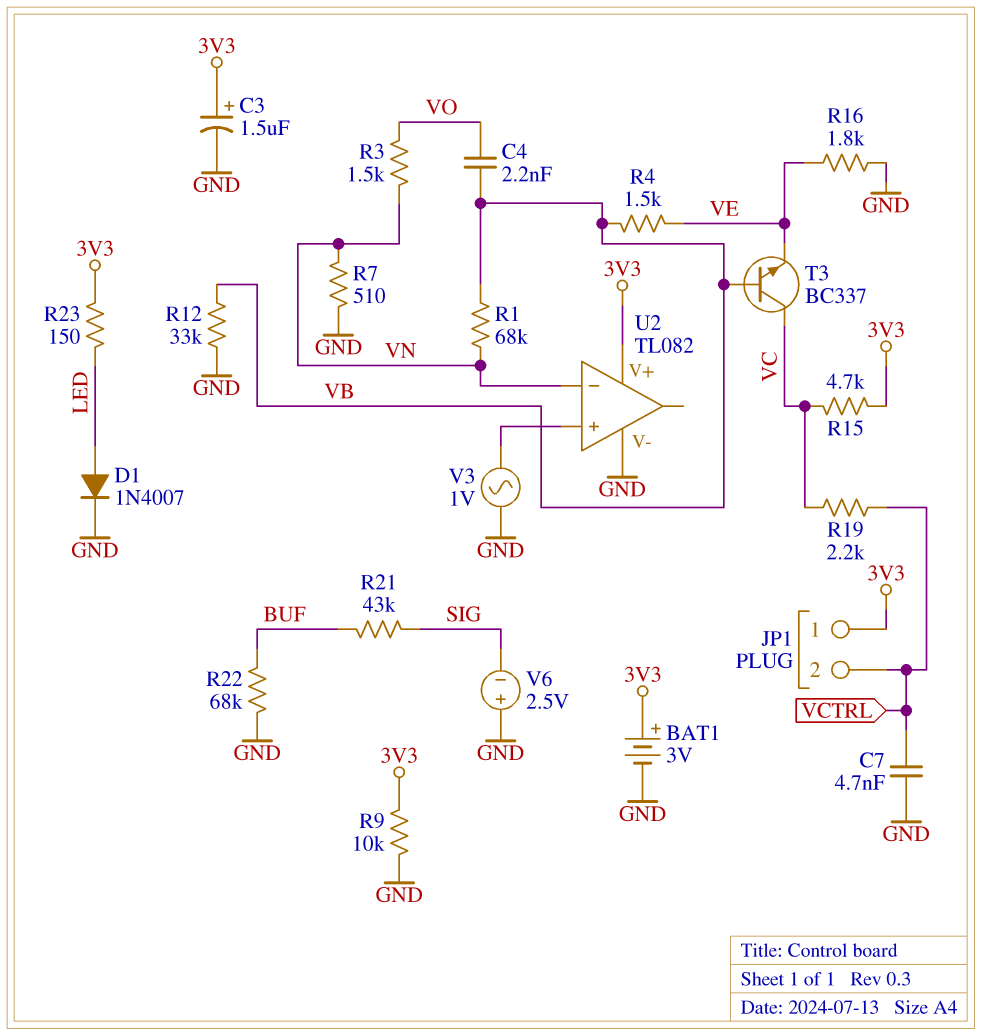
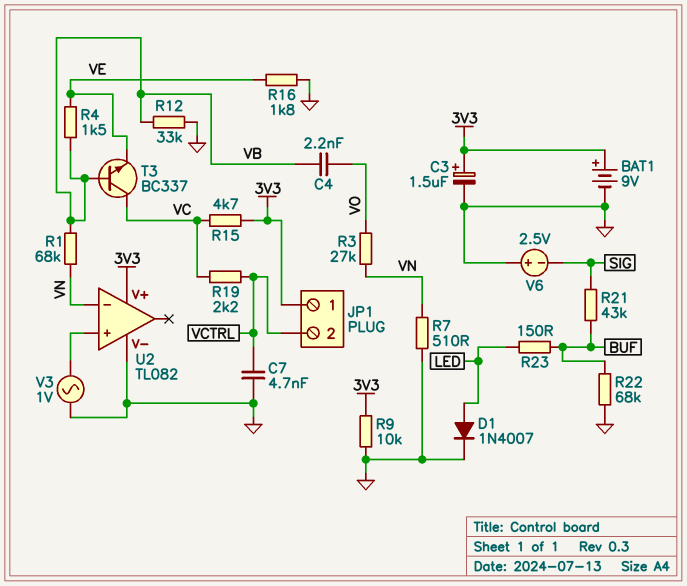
BAT1: 3V (plus 3V3, minus GND) -> 9V (plus 3V3, minus GND)
R3: 1.5k (VN, VO) -> 27k (VN, VO)
R23: 150 (3V3, LED) -> 150 (BUF, LED)

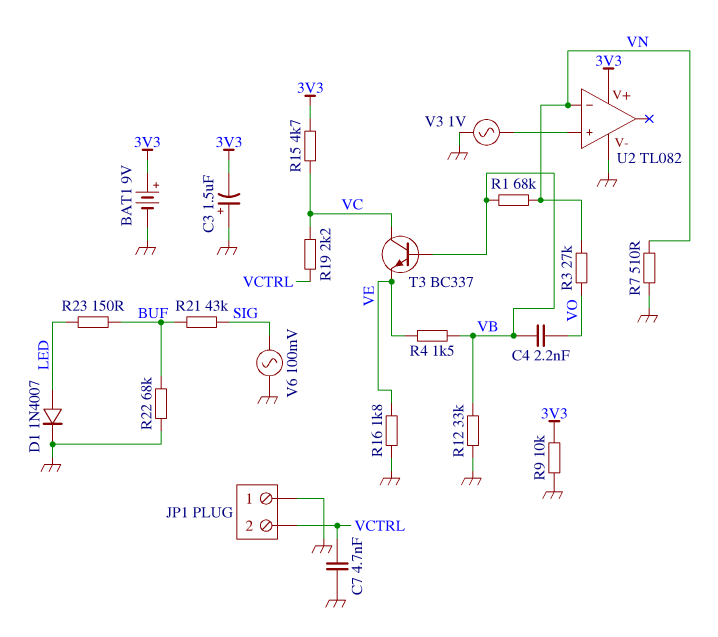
C3: 1.5uF (plus 3V3, minus GND) -> 1.5uF (plus GND, minus 3V3)
JP1 pin 1: 3V3 -> GND
V6: 2.5V (plus GND, minus SIG) -> AC 100mV (GND, SIG)

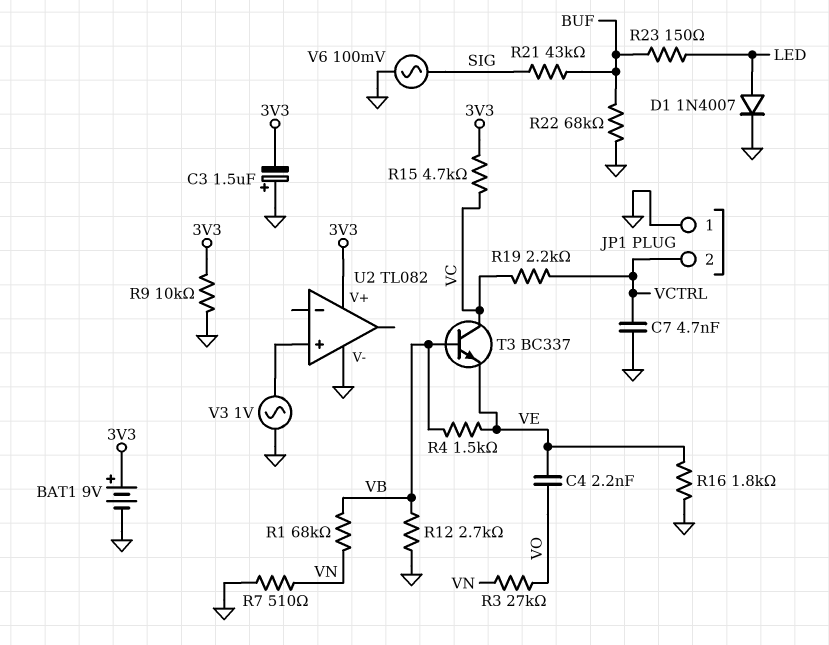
C4: 2.2nF (VB, VO) -> 2.2nF (VE, VO)
R12: 33k (GND, VB) -> 2.7k (GND, VB)
U2 pin in-: VN -> none

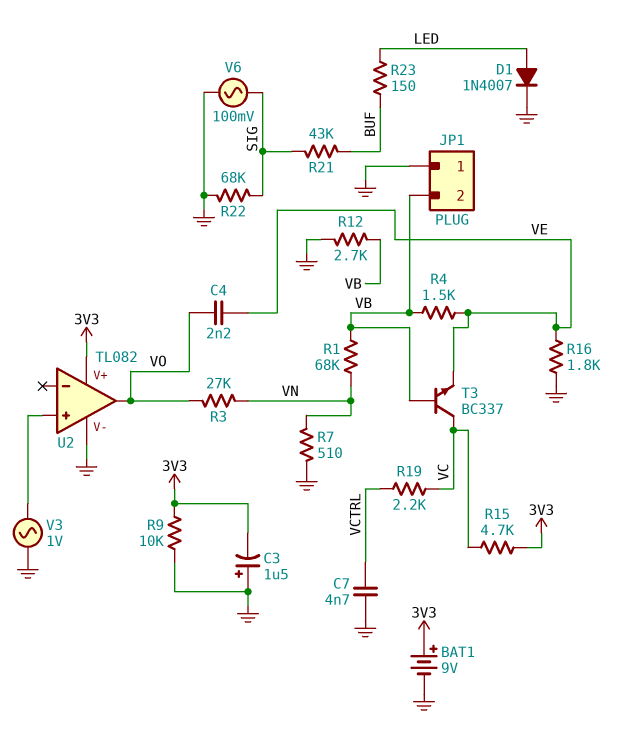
JP1 pin 2: VCTRL -> VB
R22: 68k (BUF, GND) -> 68k (GND, SIG)
U2 pin out: none -> VO

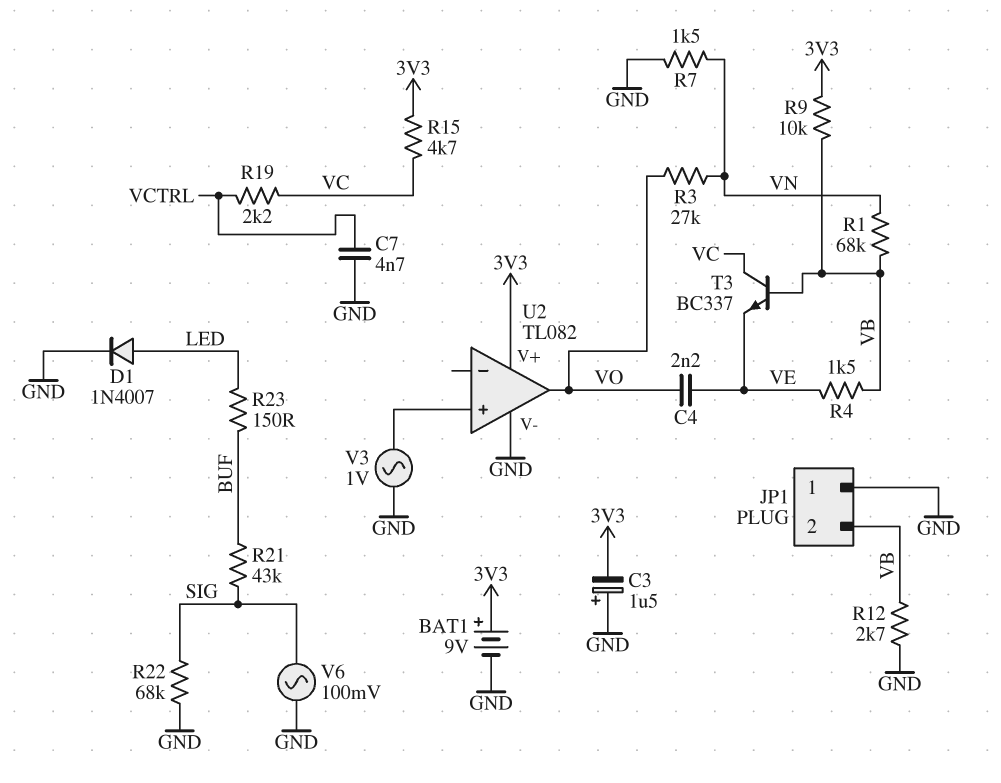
R7: 510 (GND, VN) -> 1.5k (GND, VN)
R9: 10k (3V3, GND) -> 10k (3V3, VB)
R16: 1.8k (GND, VE) -> none

